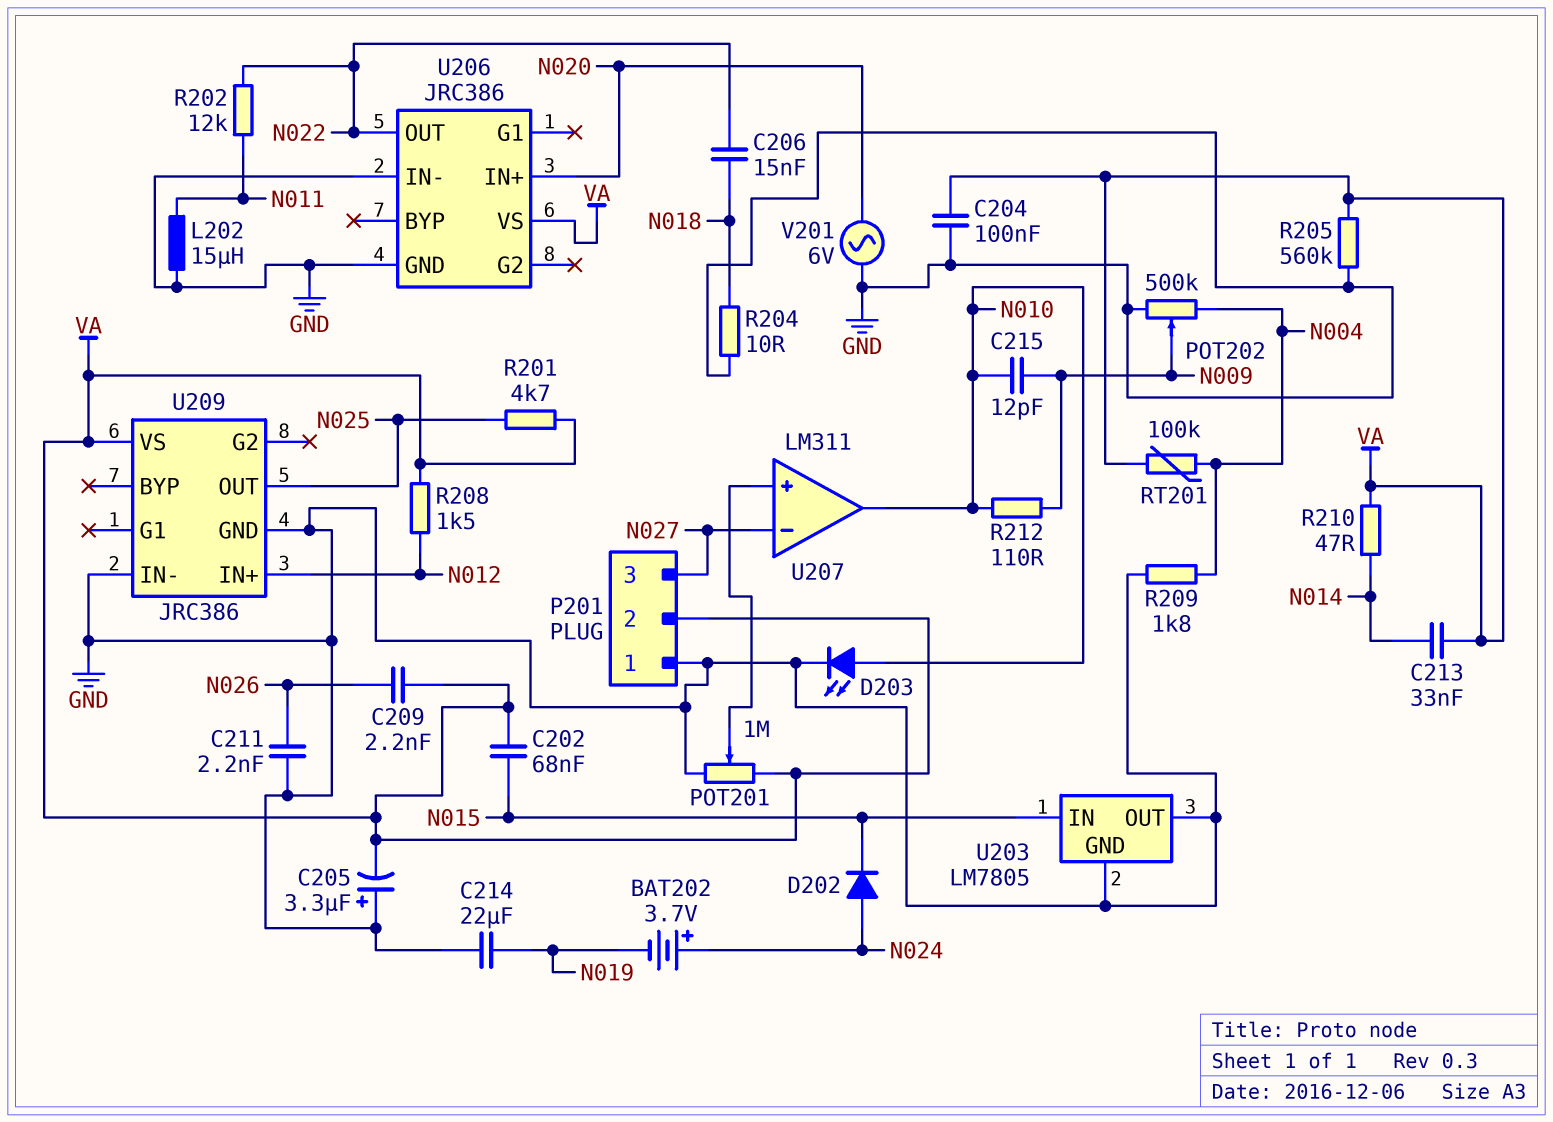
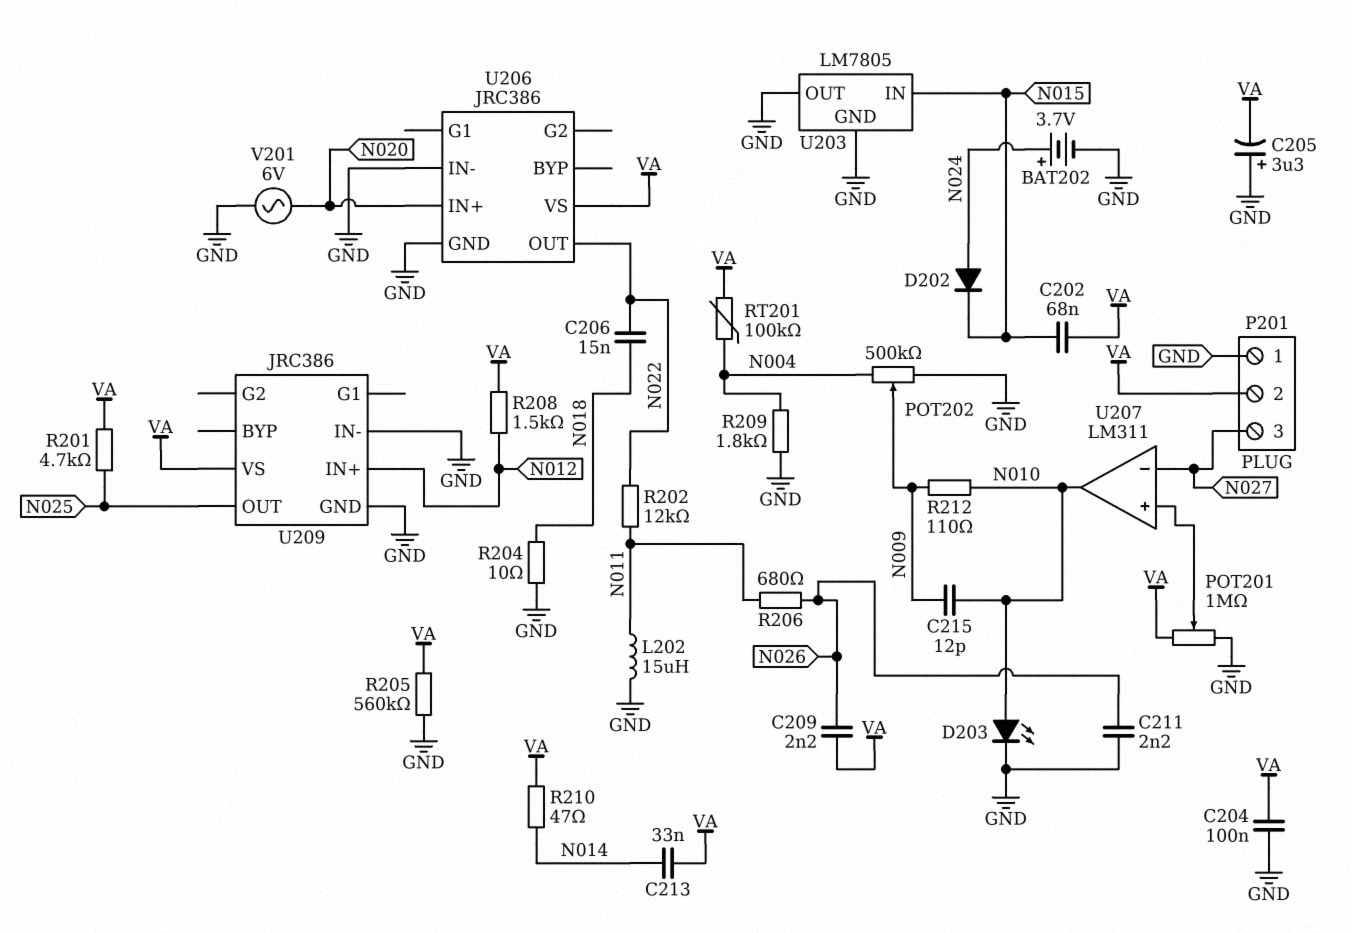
BAT202: 3.7V (plus N024, minus N019) -> 3.7V (plus N024, minus GND)
C214: 22uF (GND, N019) -> none
R206: none -> 680 (N011, N026)

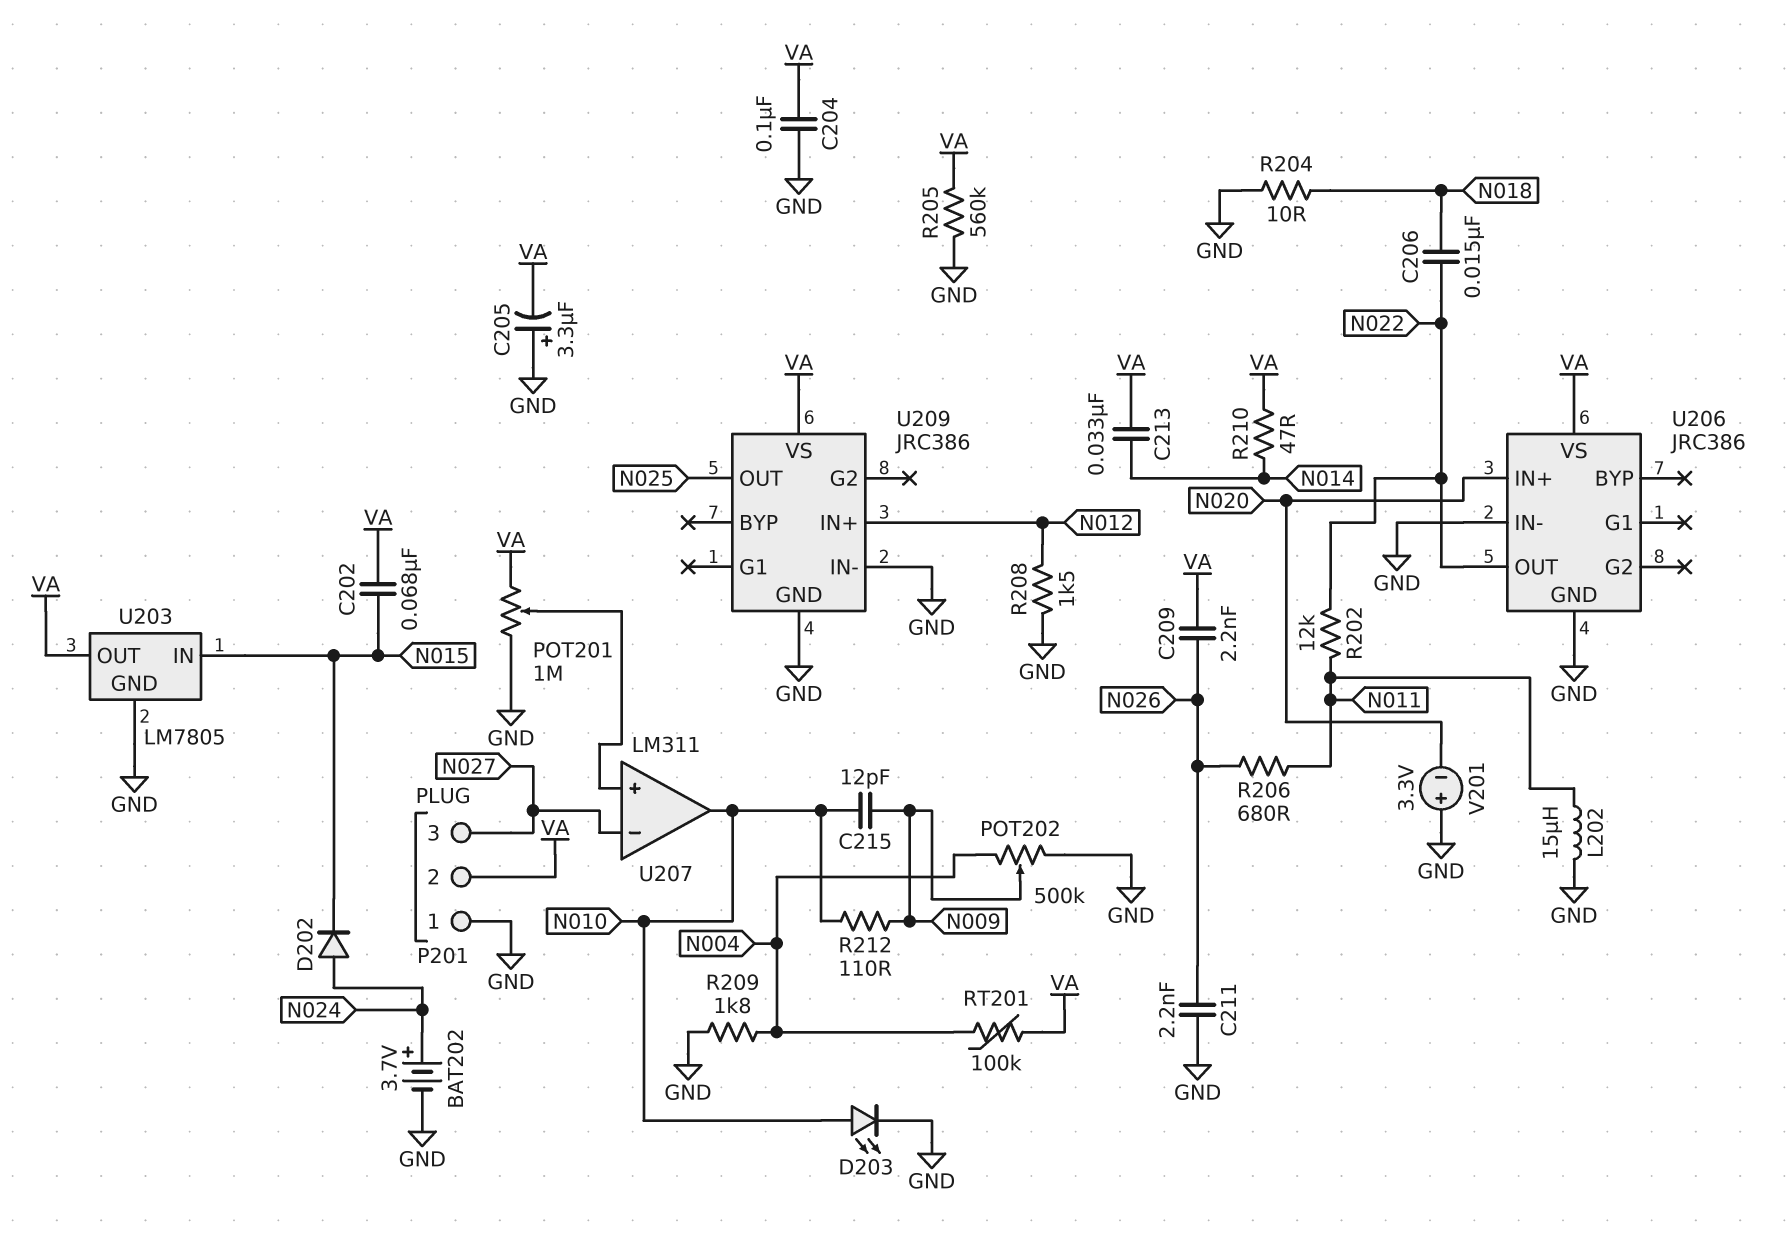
R201: 4.7k (N025, VA) -> none
R208: 1.5k (N012, VA) -> 1.5k (GND, N012)
U203 pin OUT: GND -> VA
V201: AC 6V (GND, N020) -> 3.3V (plus GND, minus N020)

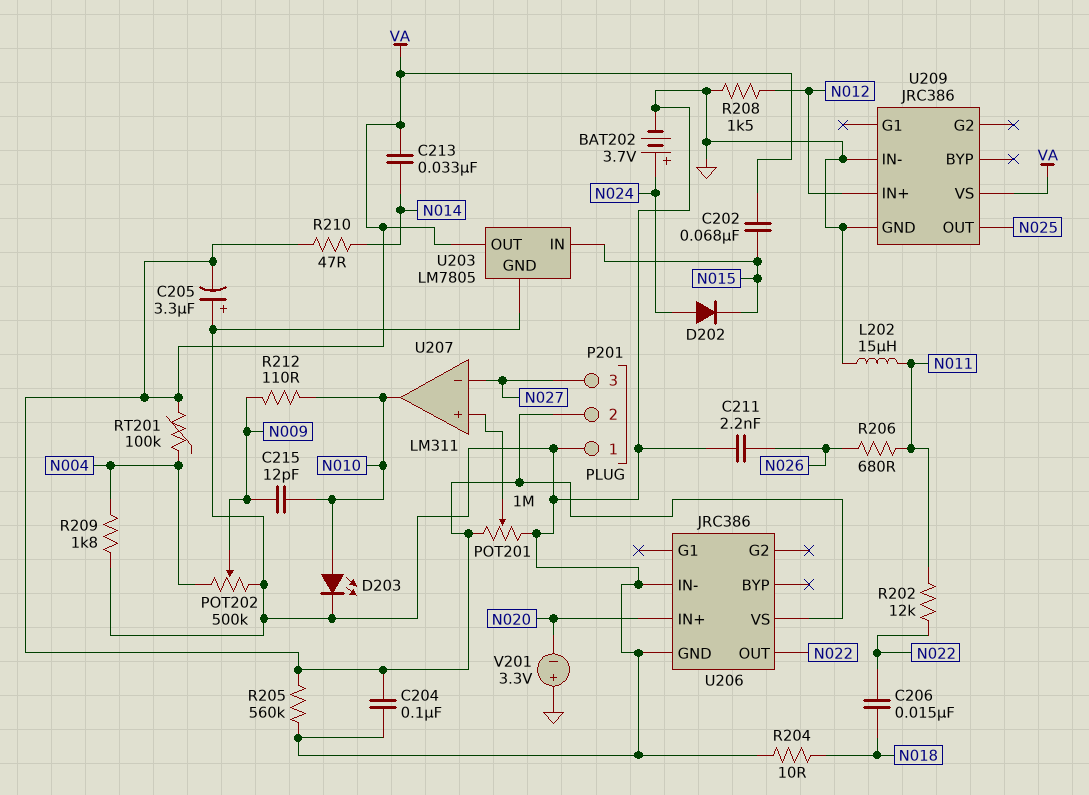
C209: 2.2nF (N026, VA) -> none

